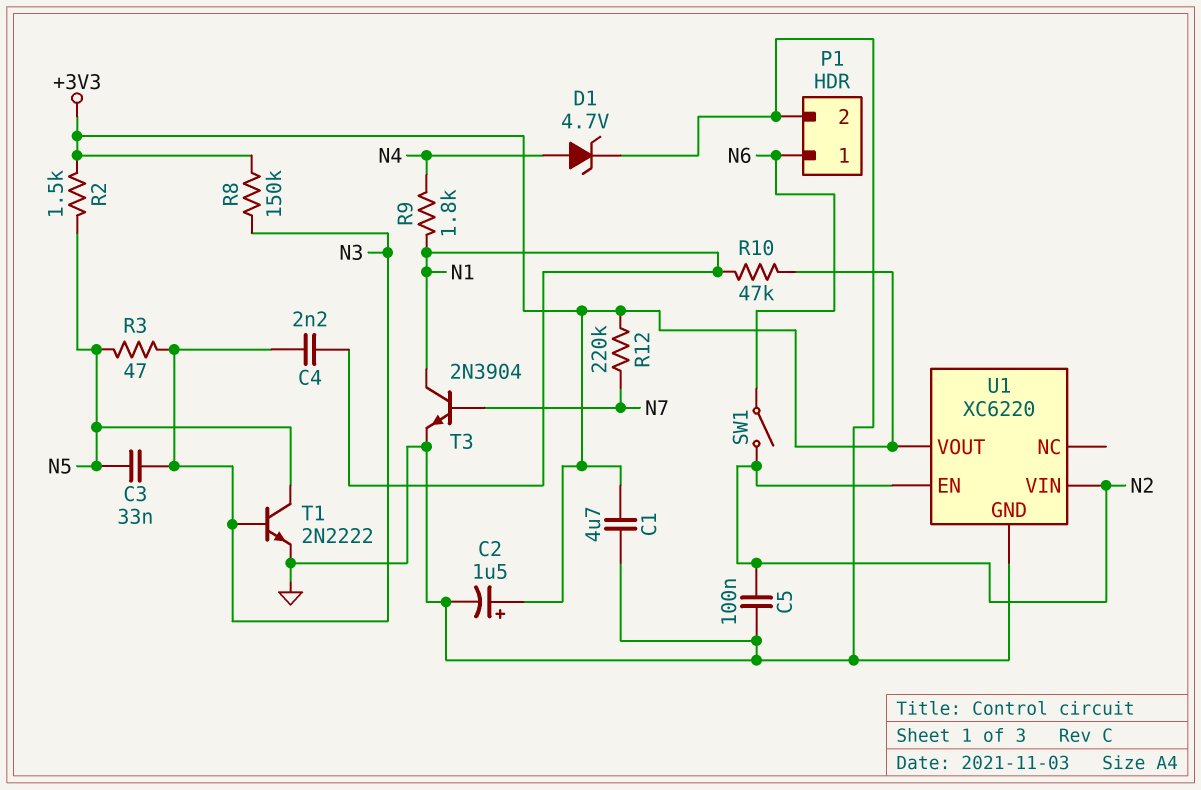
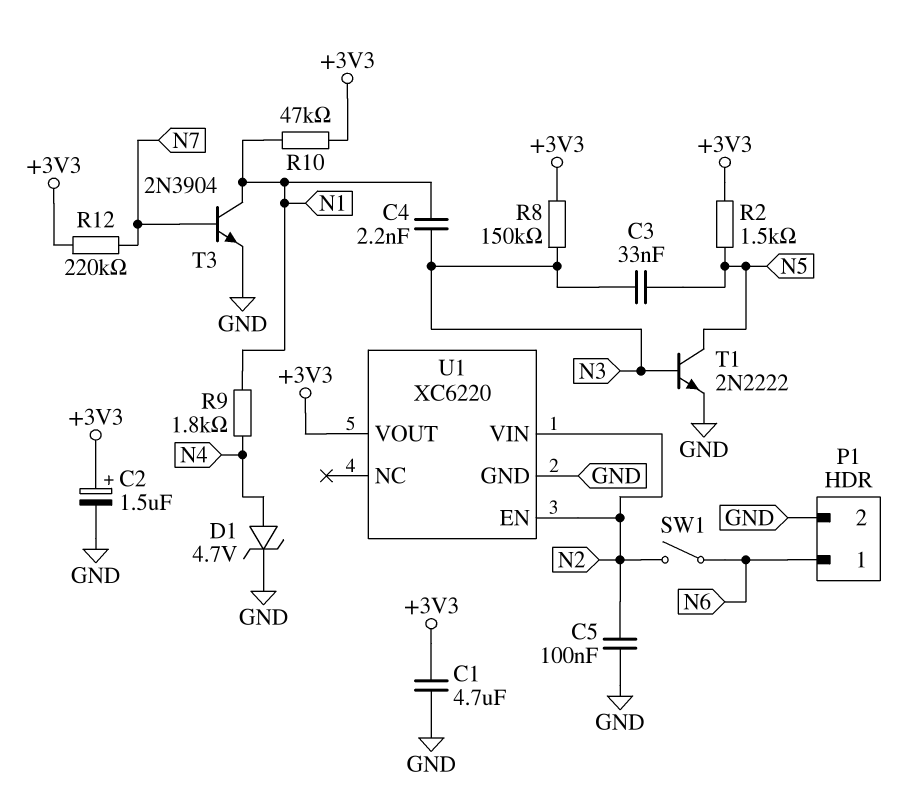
R3: 47 (N3, N5) -> none

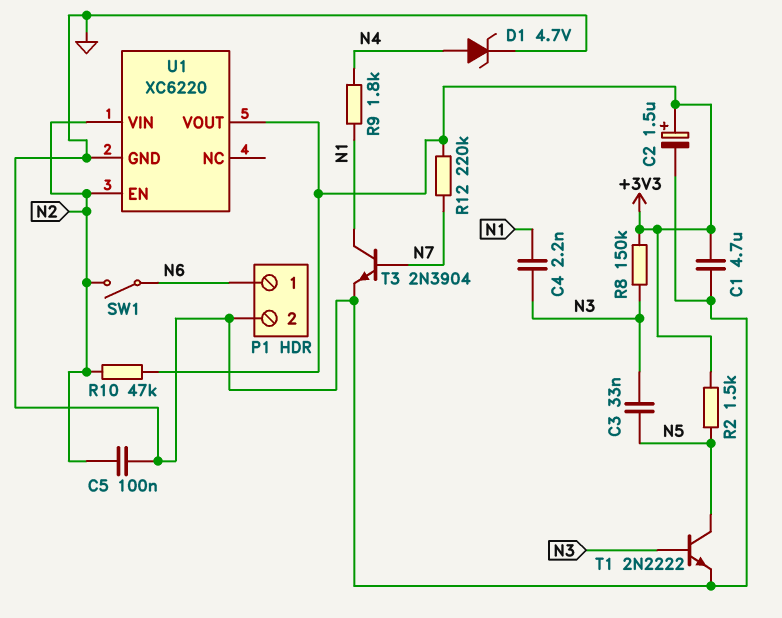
R10: 47k (+3V3, N1) -> 47k (+3V3, N2)

